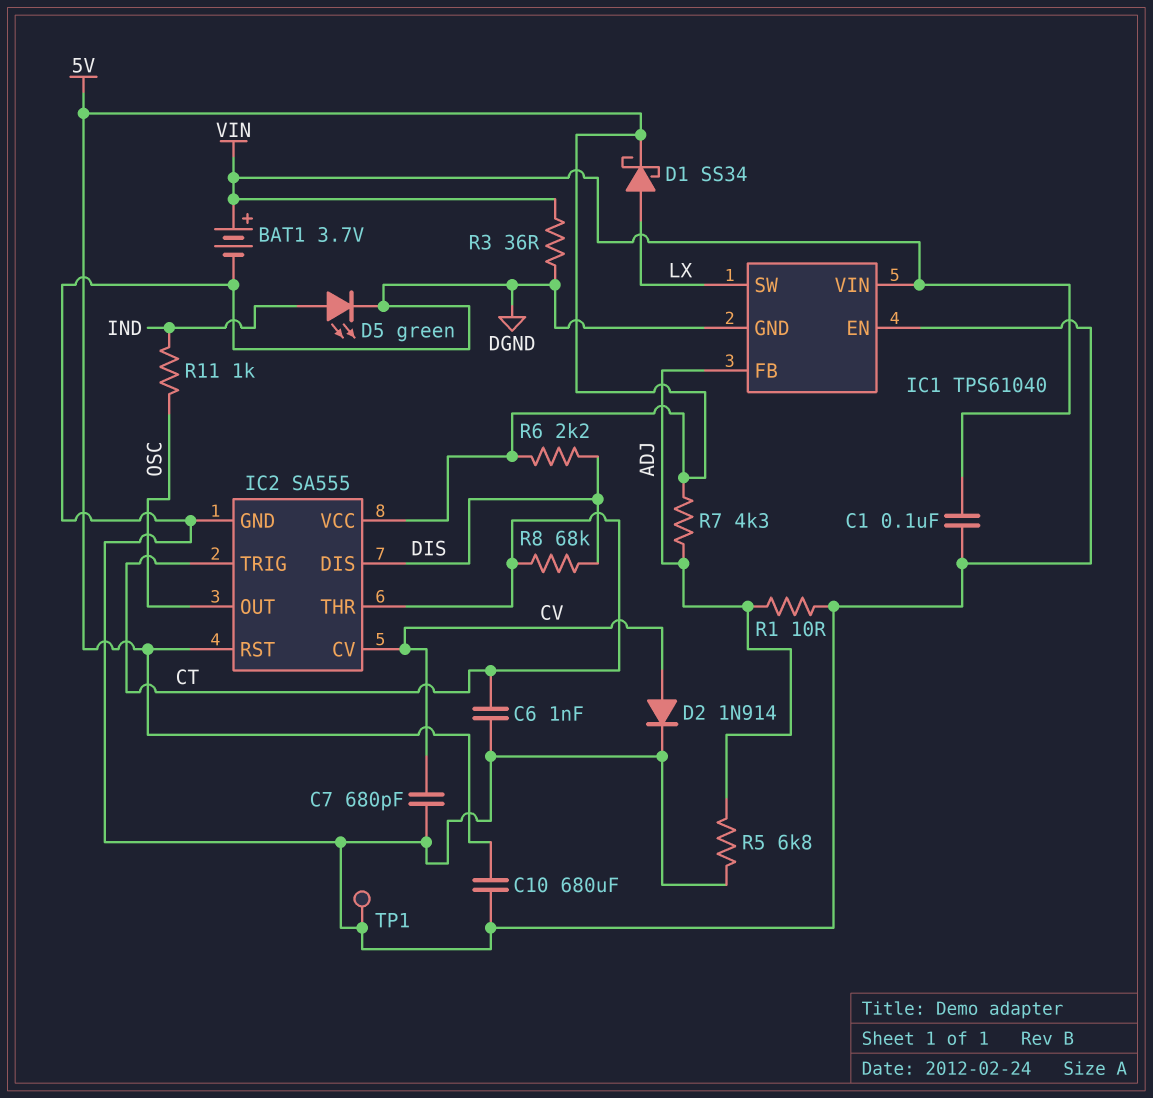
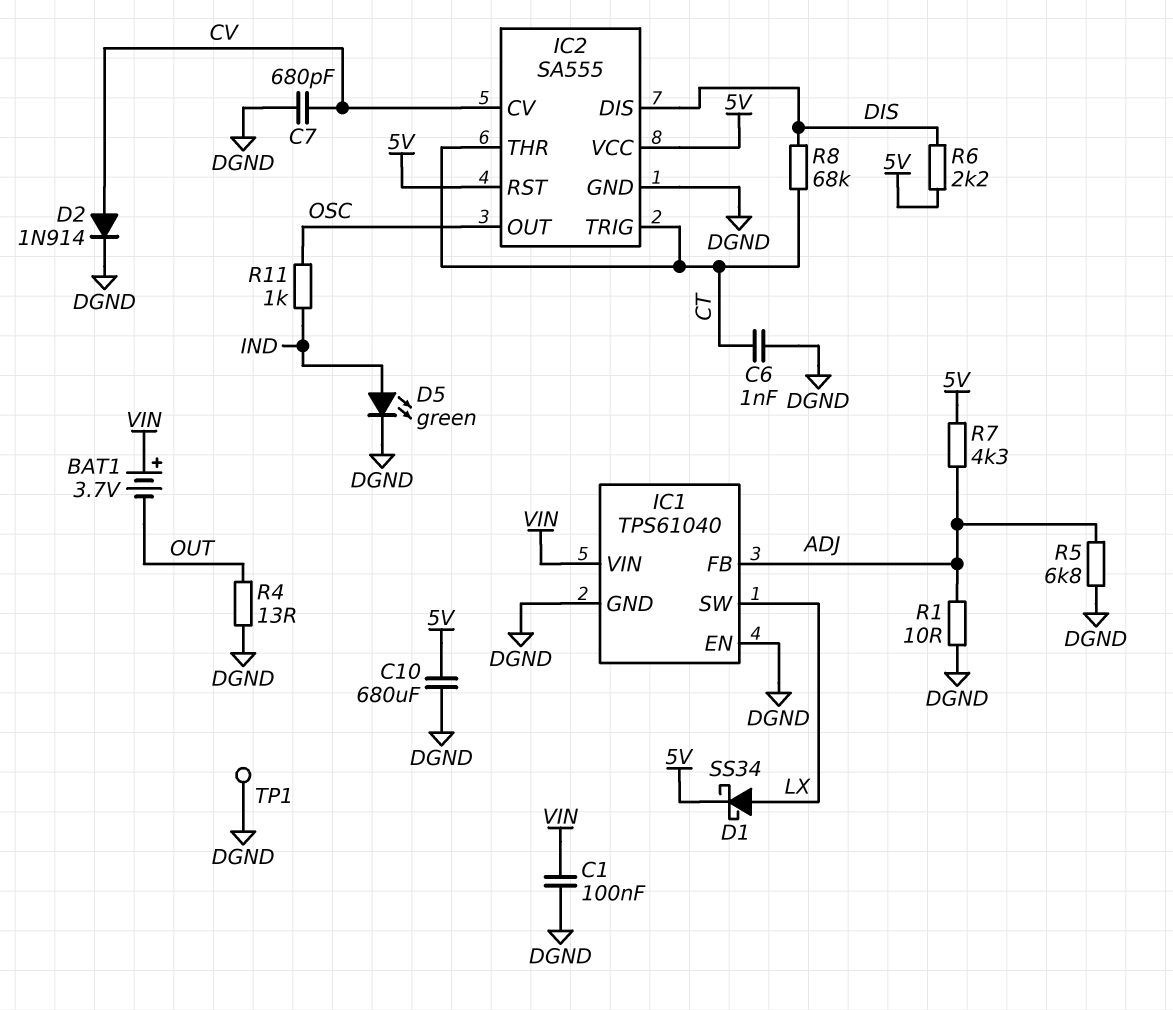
BAT1: 3.7V (plus VIN, minus DGND) -> 3.7V (plus VIN, minus OUT)
R3: 36 (DGND, VIN) -> none
R4: none -> 13 (DGND, OUT)

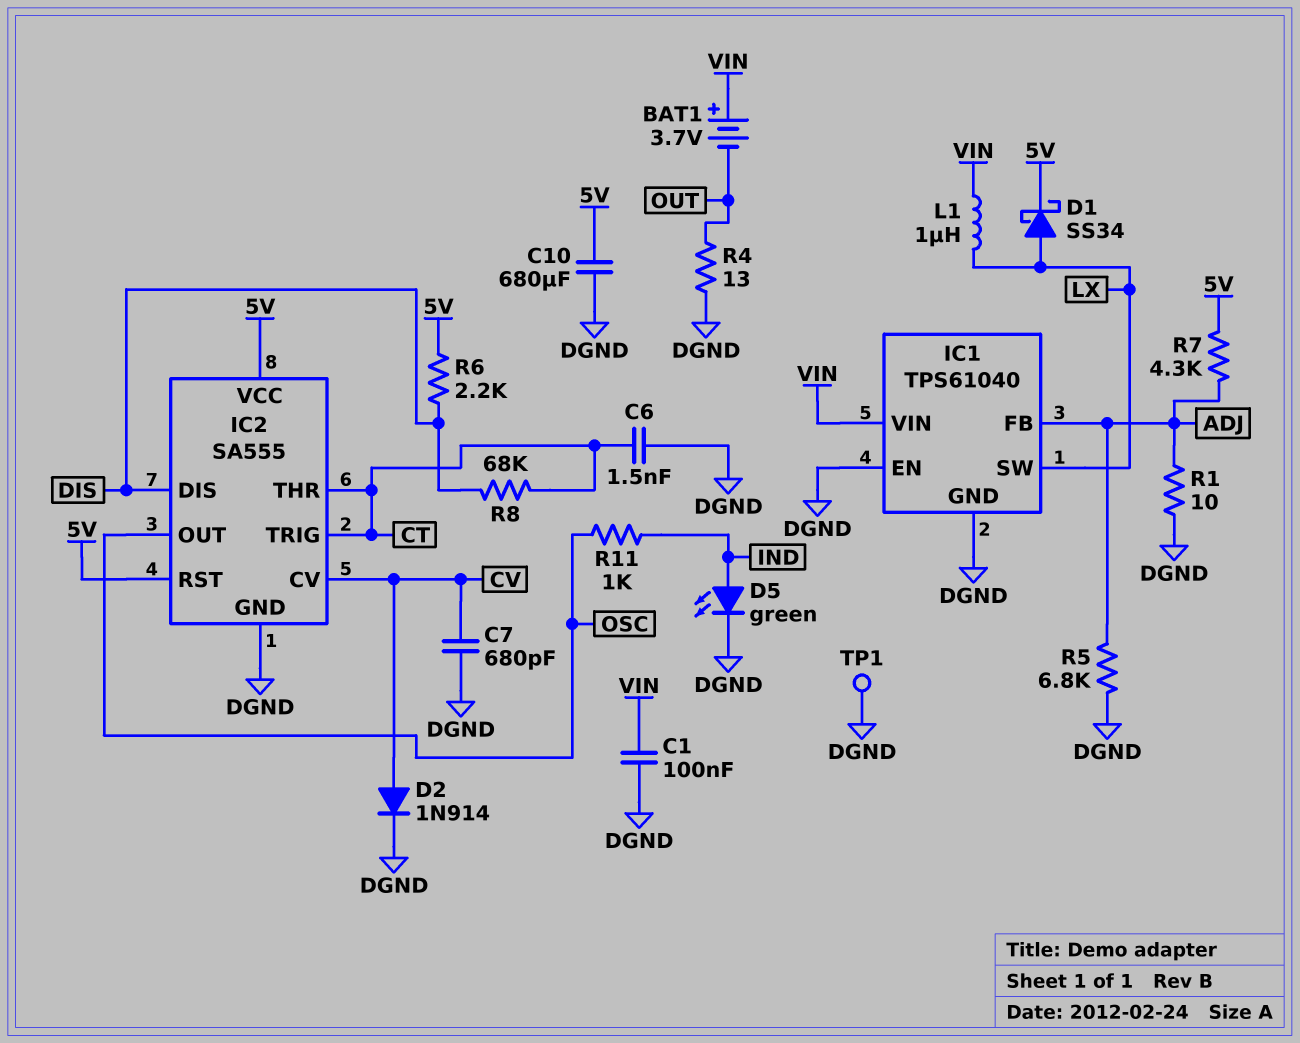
C6: 1nF (CT, DGND) -> 1.5nF (CT, DGND)
L1: none -> 1uH (LX, VIN)

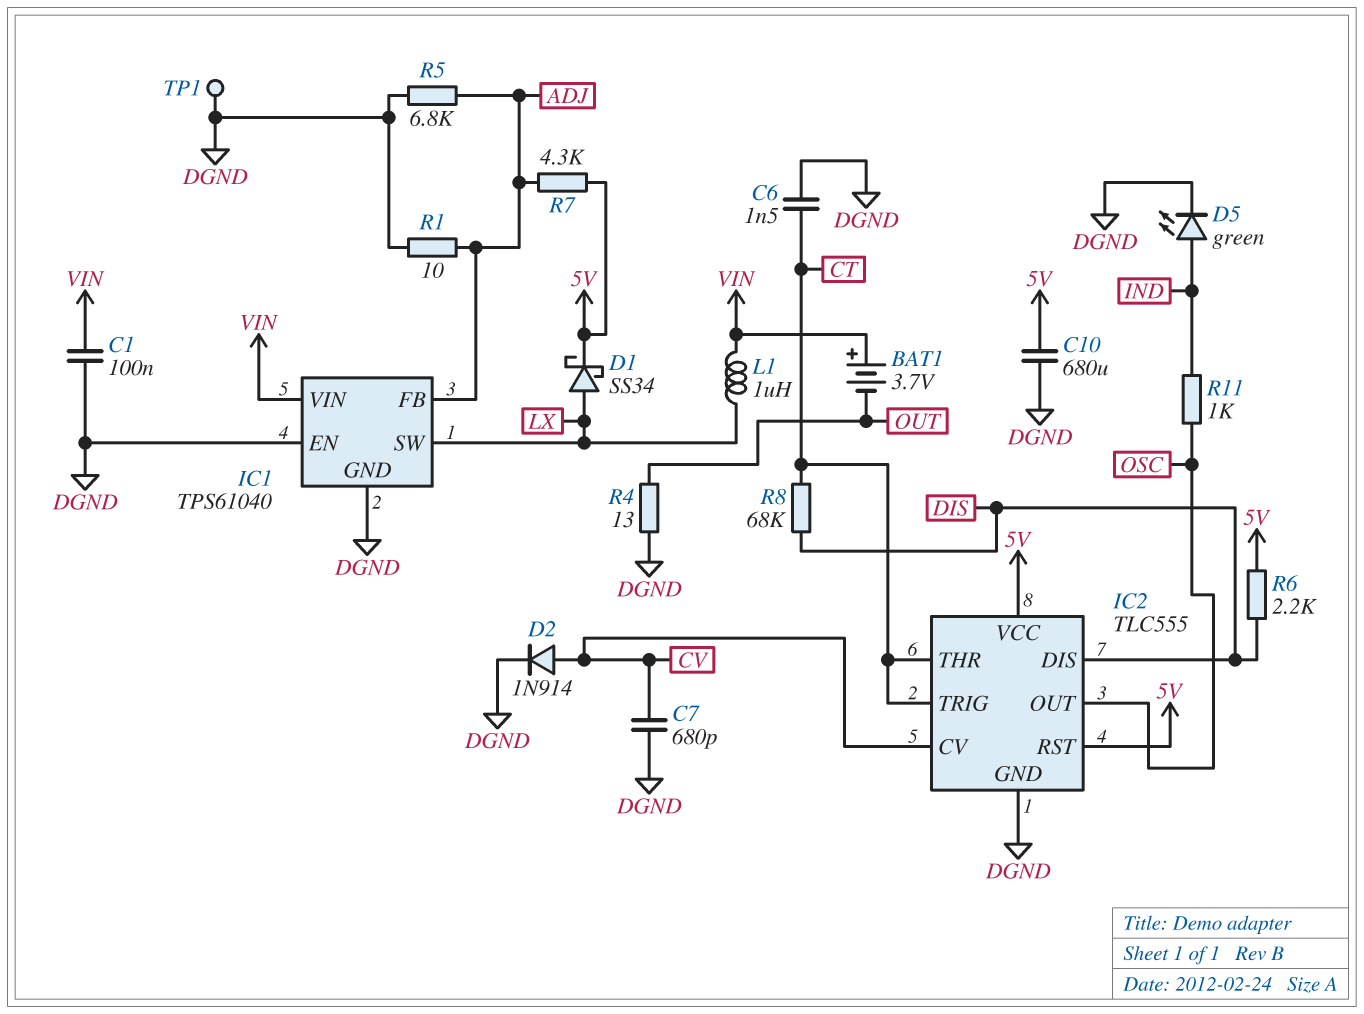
IC2: SA555 -> TLC555

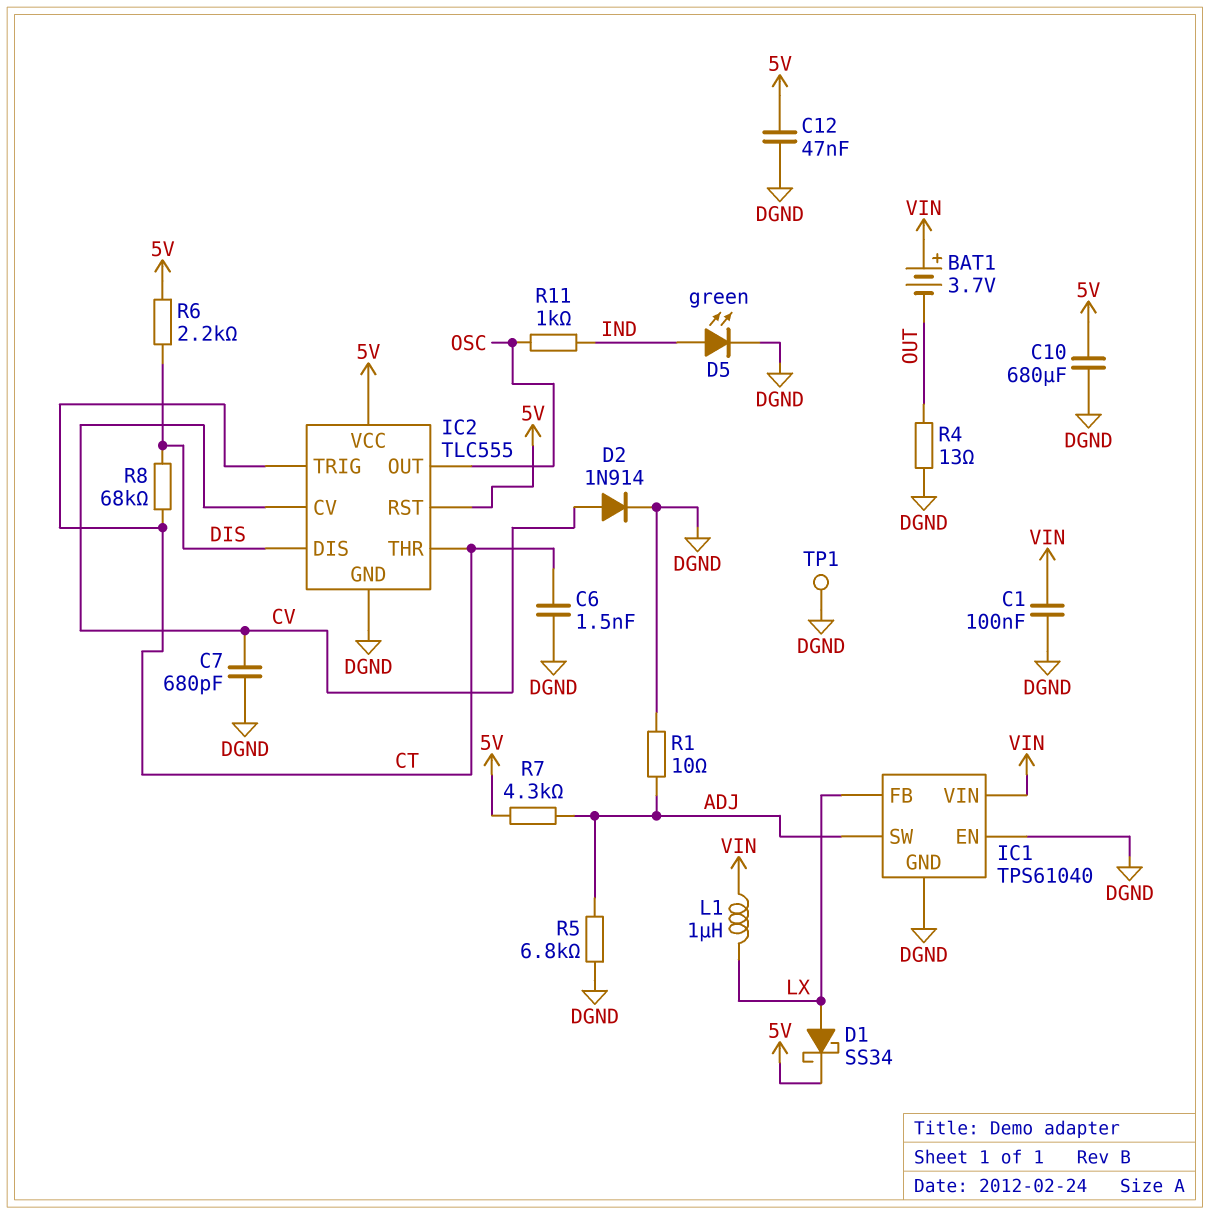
C12: none -> 47nF (5V, DGND)
IC1 pin FB: ADJ -> LX
IC1 pin SW: LX -> ADJ

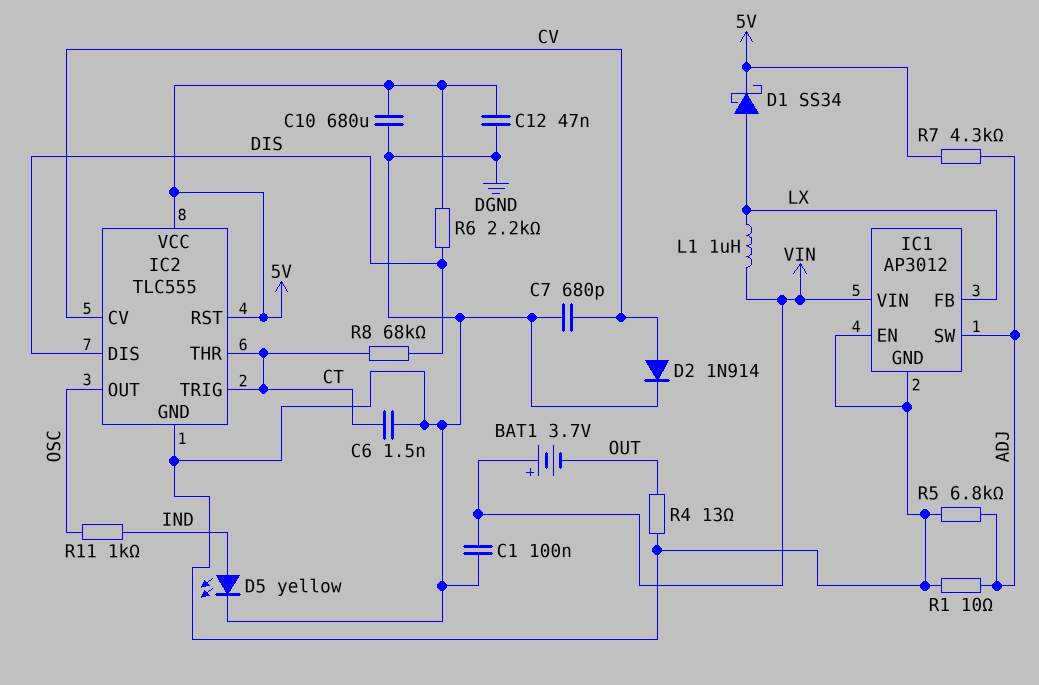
D5: LED green (A IND, K DGND) -> LED yellow (A IND, K DGND)
IC1: TPS61040 -> AP3012
TP1: test point (DGND) -> none

